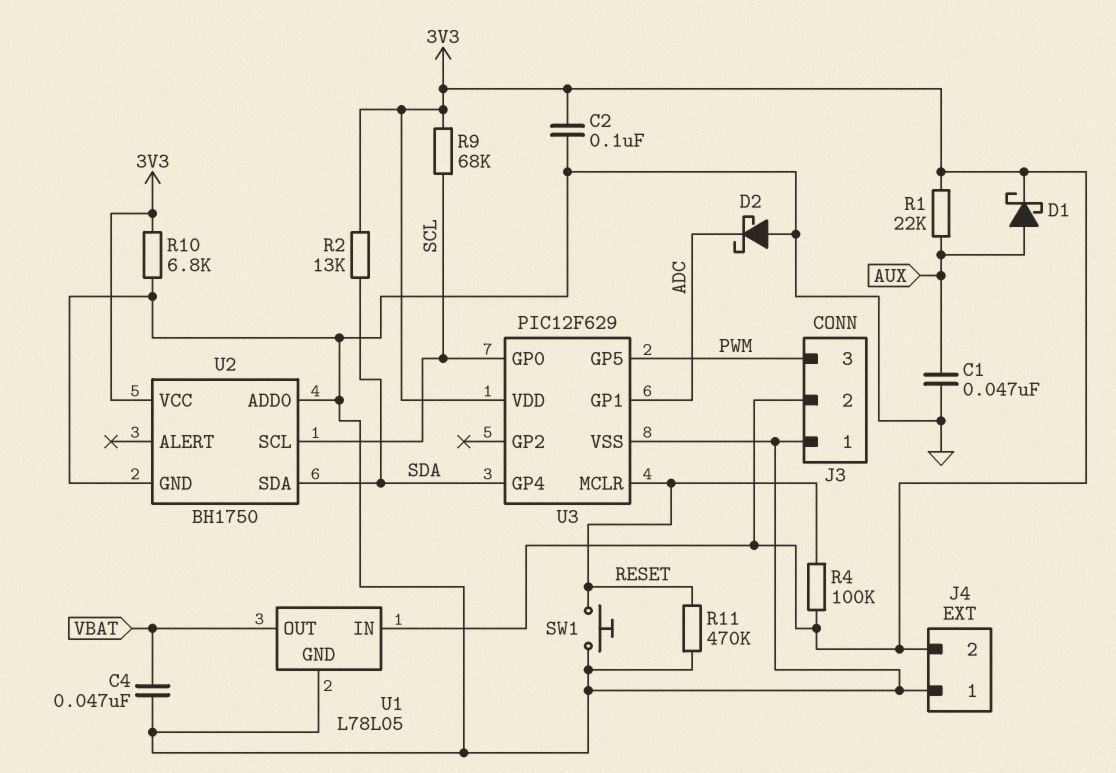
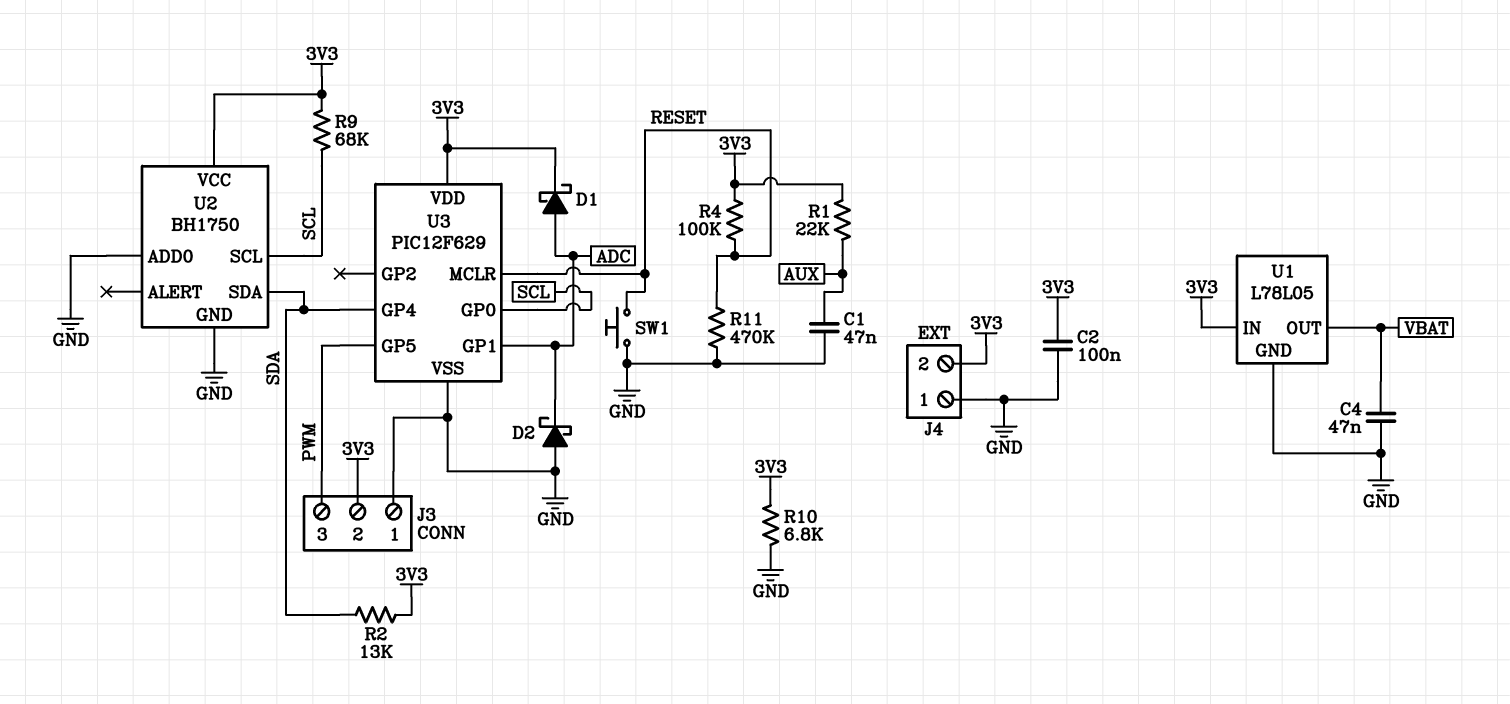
D1: schottky (A AUX, K 3V3) -> schottky (A ADC, K 3V3)

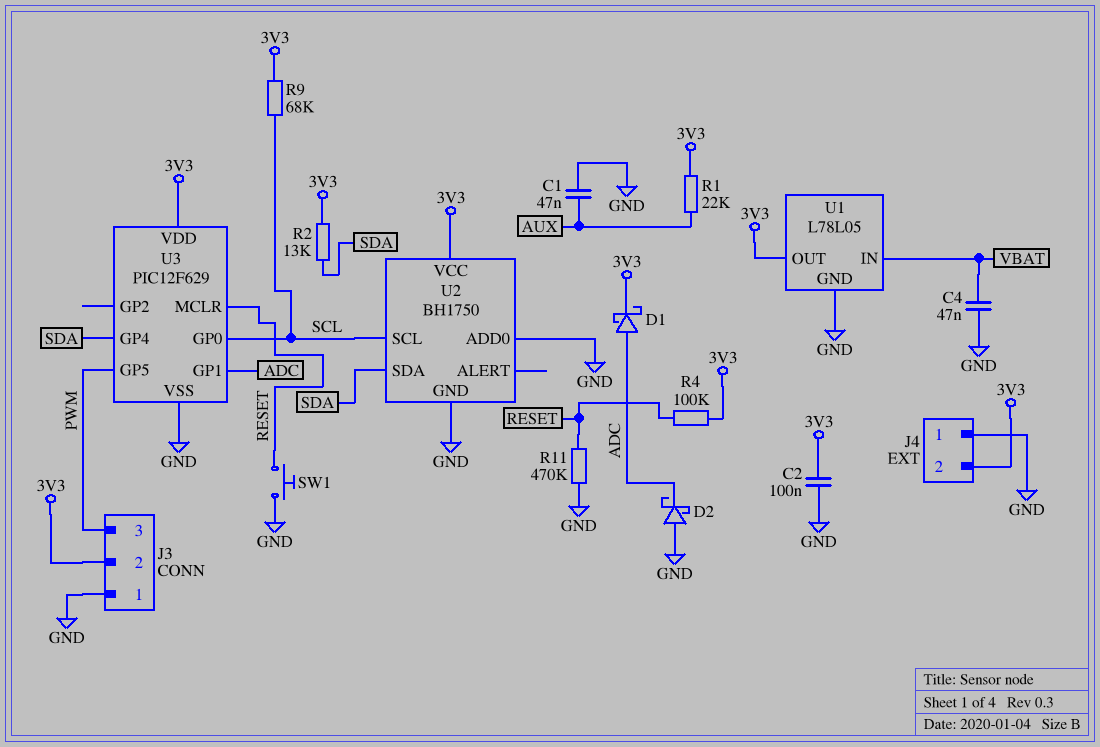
R10: 6.8k (3V3, GND) -> none
U1 pin IN: 3V3 -> VBAT
U1 pin OUT: VBAT -> 3V3

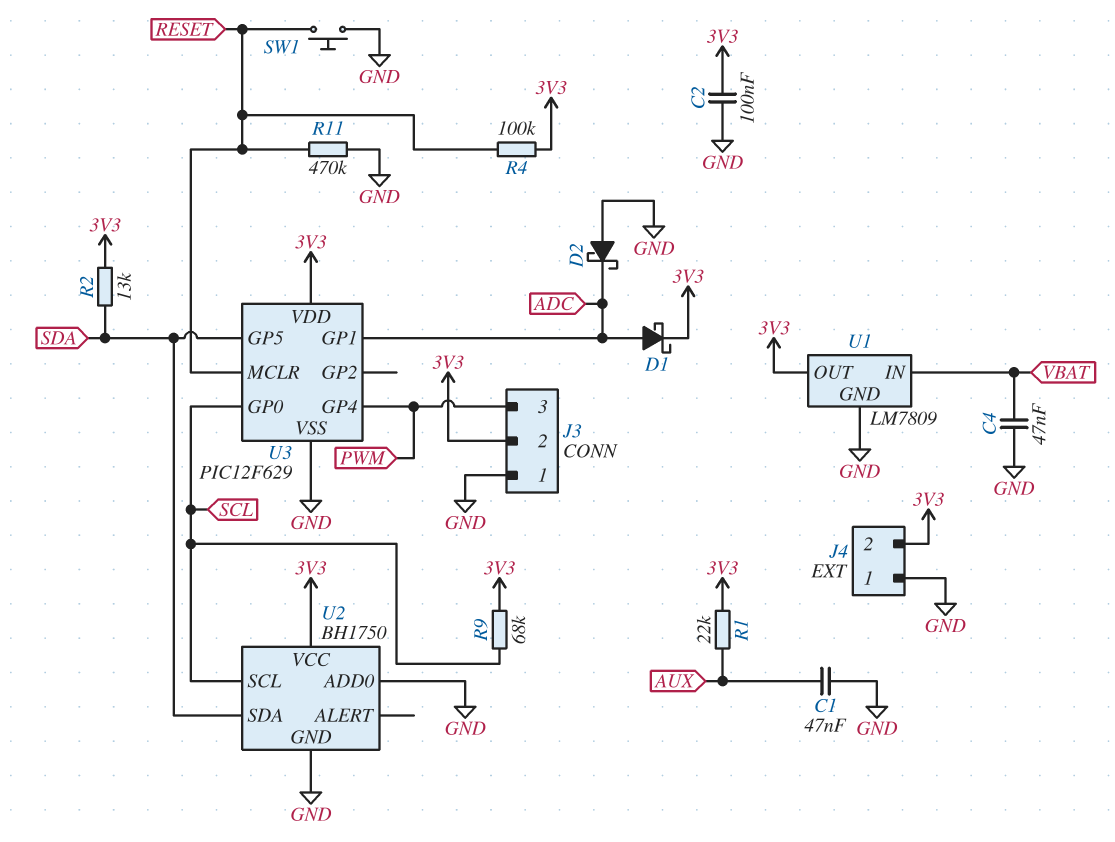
U1: L78L05 -> LM7809
U3 pin GP4: SDA -> PWM
U3 pin GP5: PWM -> SDA

